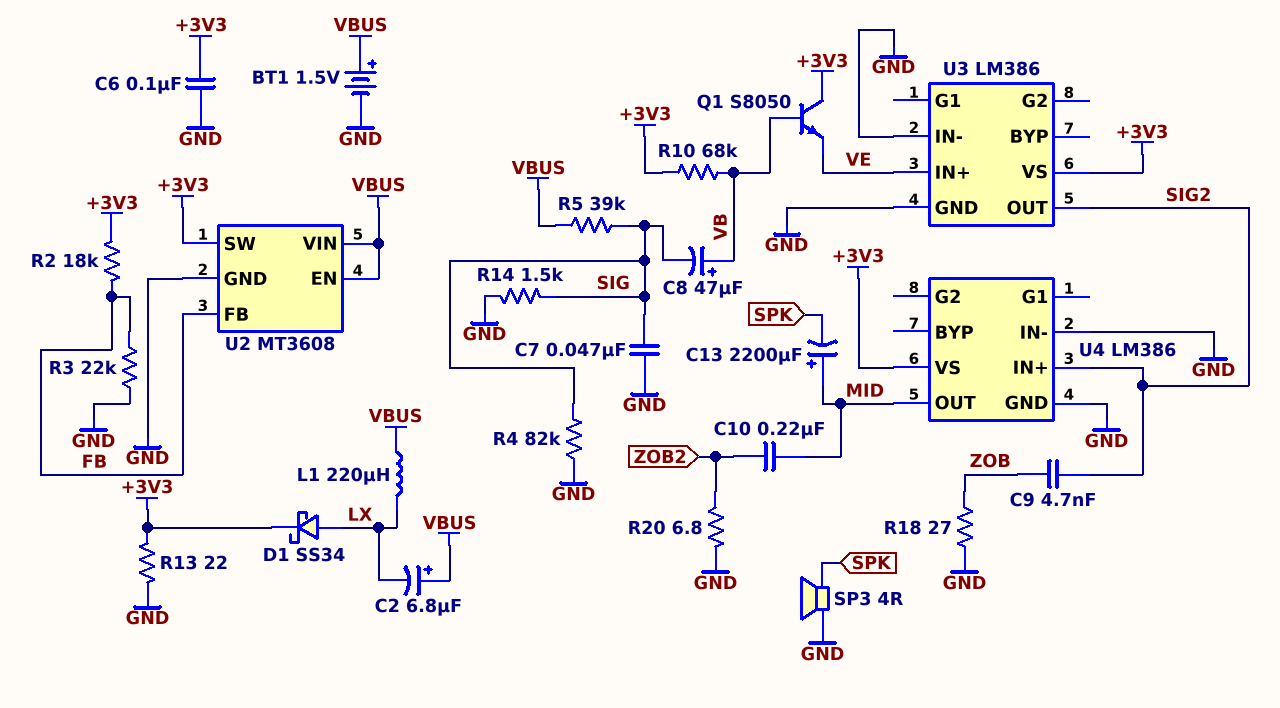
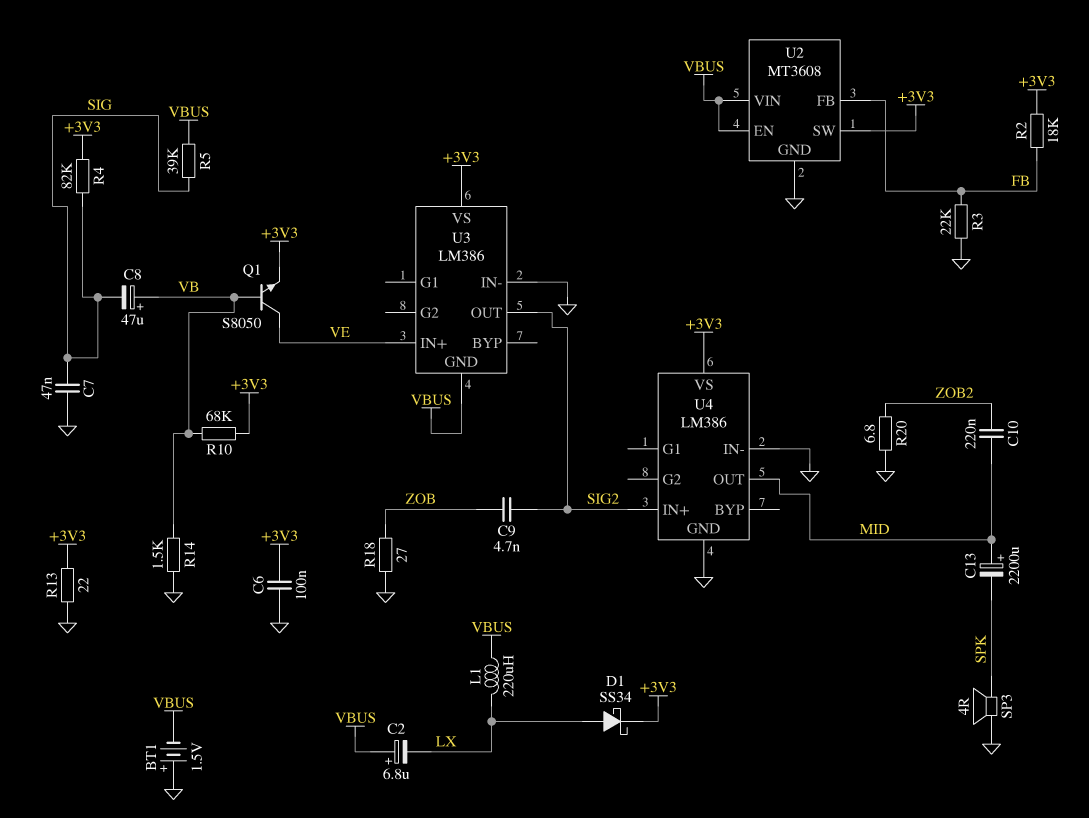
BT1: 1.5V (plus VBUS, minus GND) -> 1.5V (plus GND, minus VBUS)
Q1: NPN S8050 (B VB, C +3V3, E VE) -> NPN S8050 (B VB, C VE, E +3V3)
R4: 82k (GND, SIG) -> 82k (+3V3, SIG)
R14: 1.5k (GND, SIG) -> 1.5k (GND, VB)
U3 pin GND: GND -> VBUS

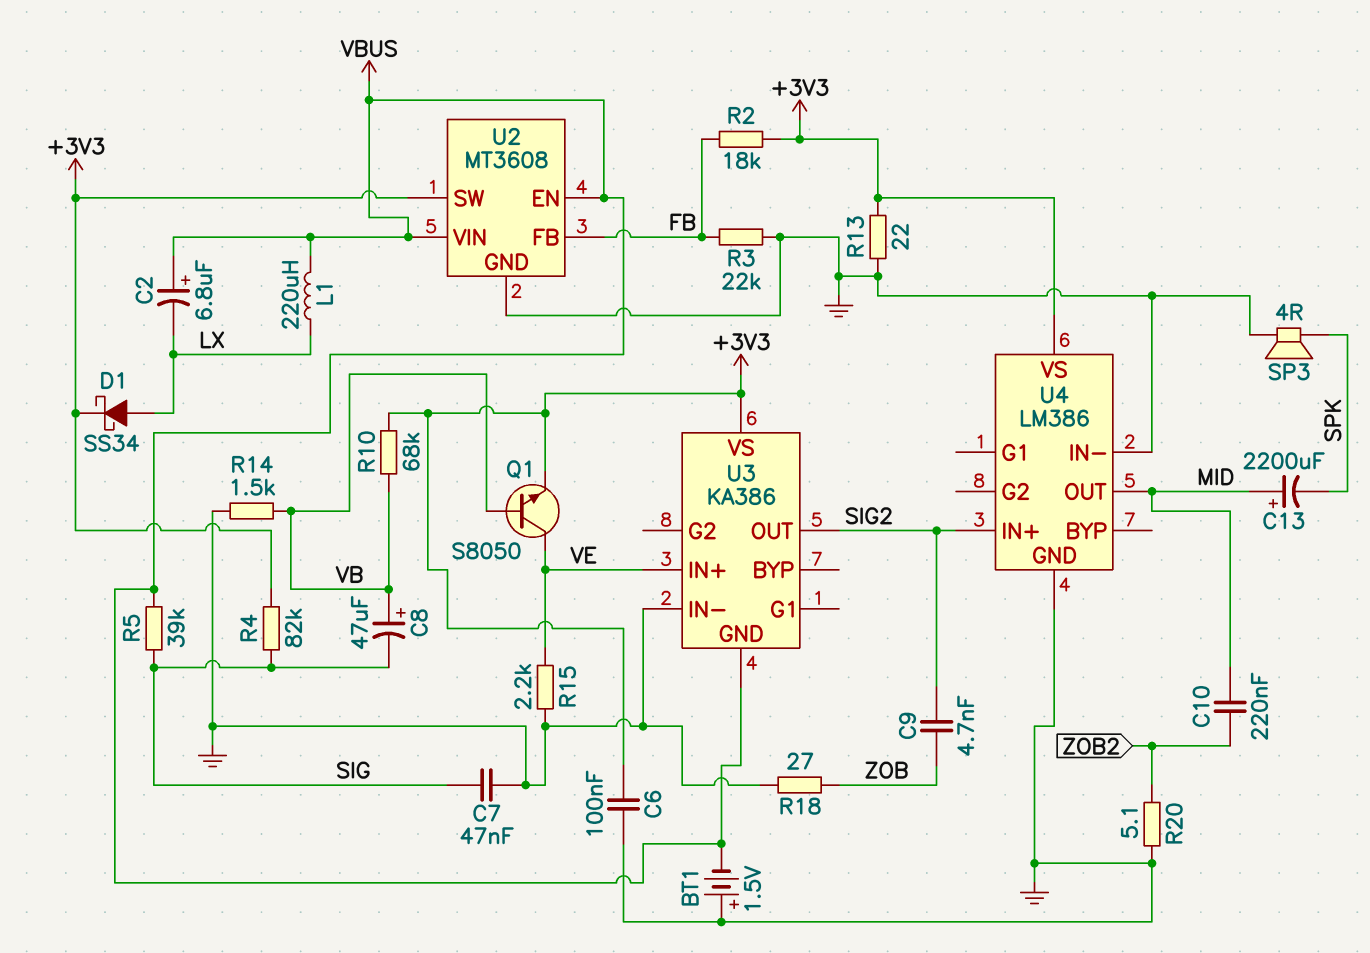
R15: none -> 2.2k (GND, VE)
R20: 6.8 (GND, ZOB2) -> 5.1 (GND, ZOB2)
U3: LM386 -> KA386

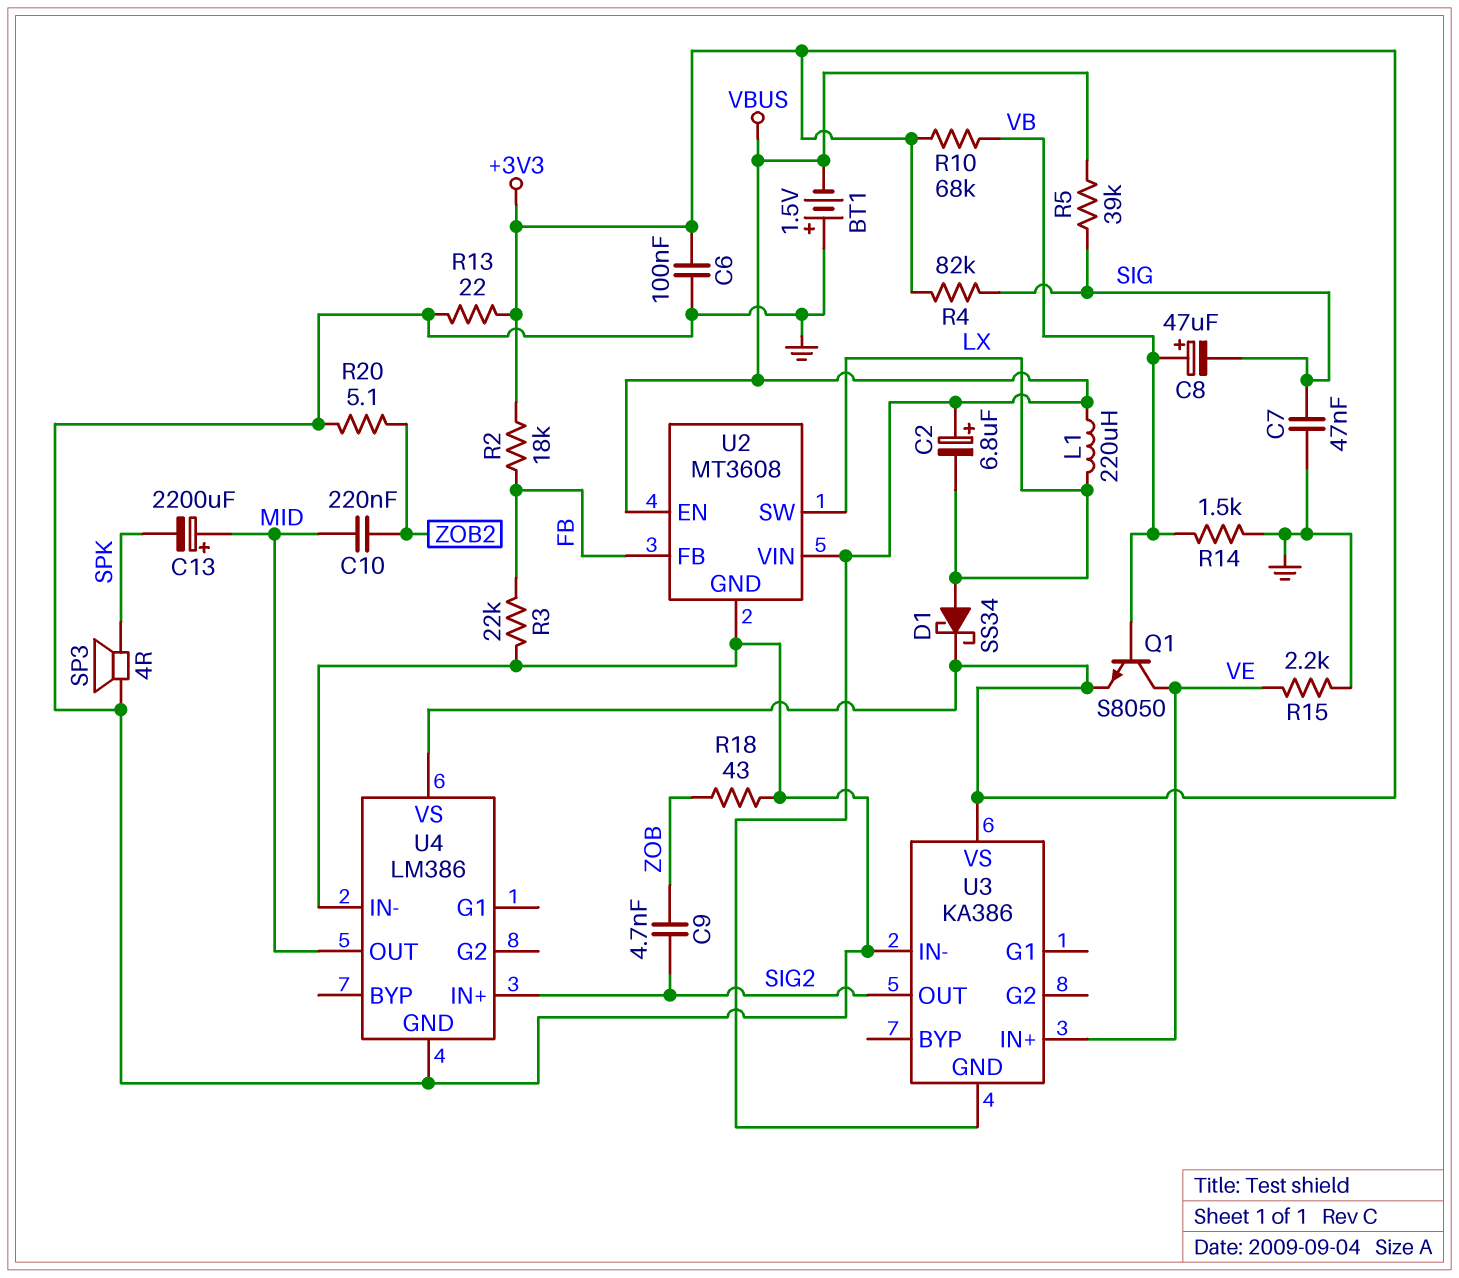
R18: 27 (GND, ZOB) -> 43 (GND, ZOB)
U2 pin SW: +3V3 -> LX

